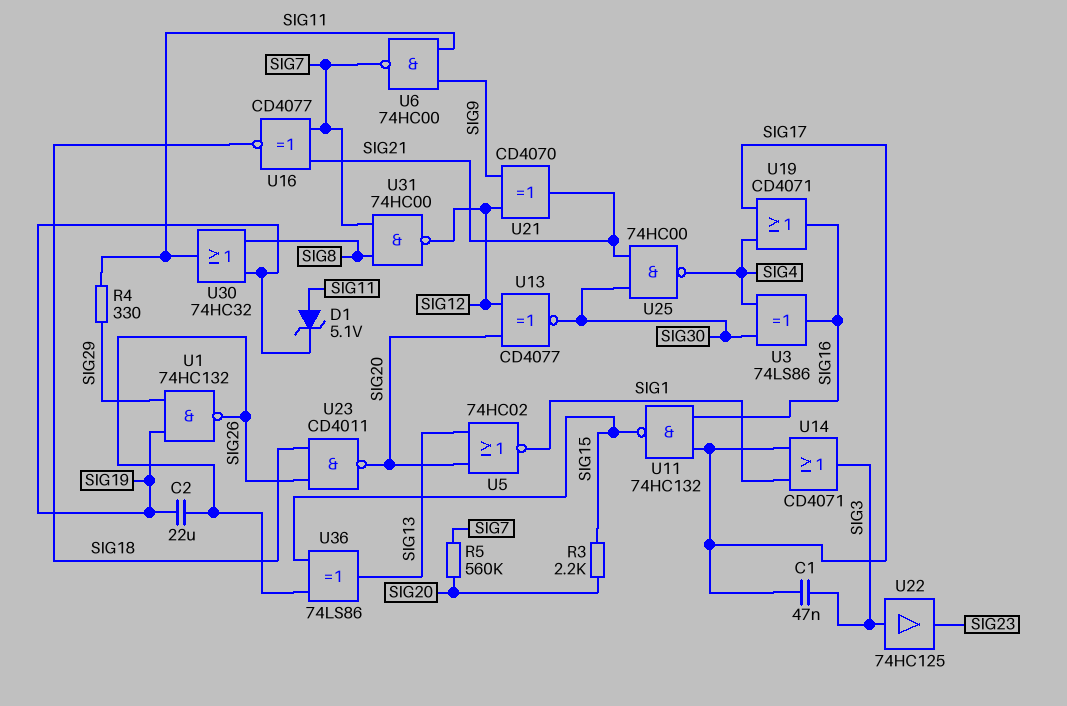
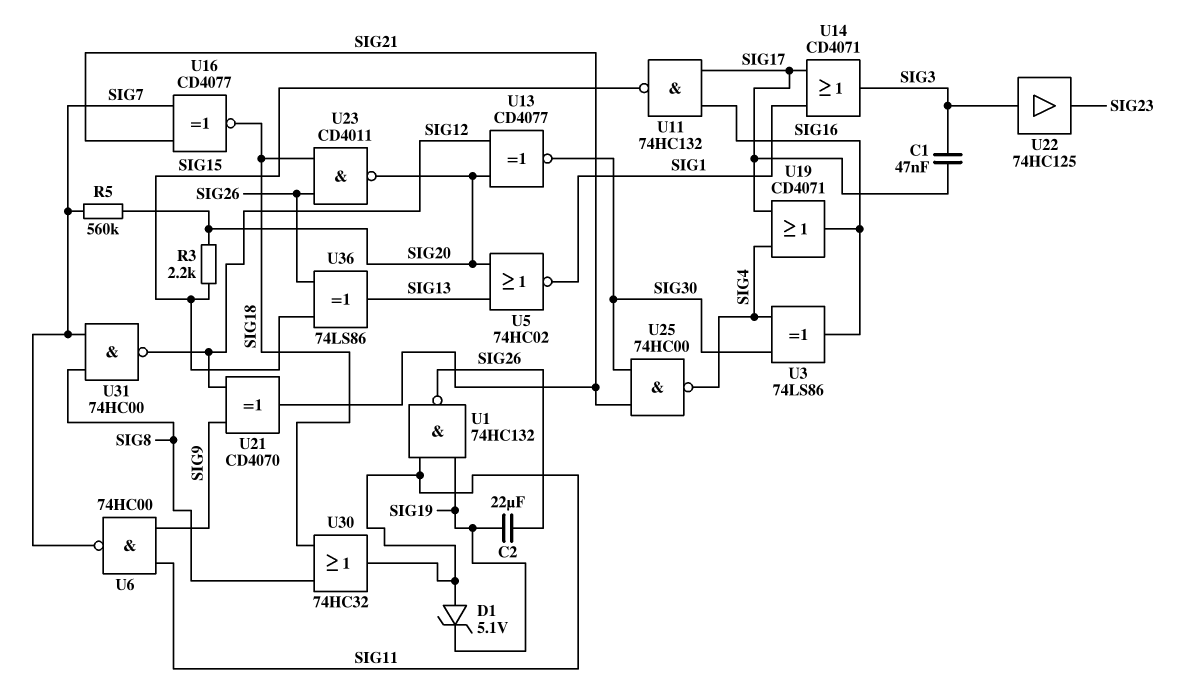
R4: 330 (SIG11, SIG29) -> none
U1: NAND 74HC132 (in SIG19, in SIG29, out SIG26) -> NAND 74HC132 (in SIG11, in SIG19, out SIG26)
U30: OR 74HC32 (in SIG8, in SIG19, out SIG11) -> OR 74HC32 (in SIG8, in SIG18, out SIG11)

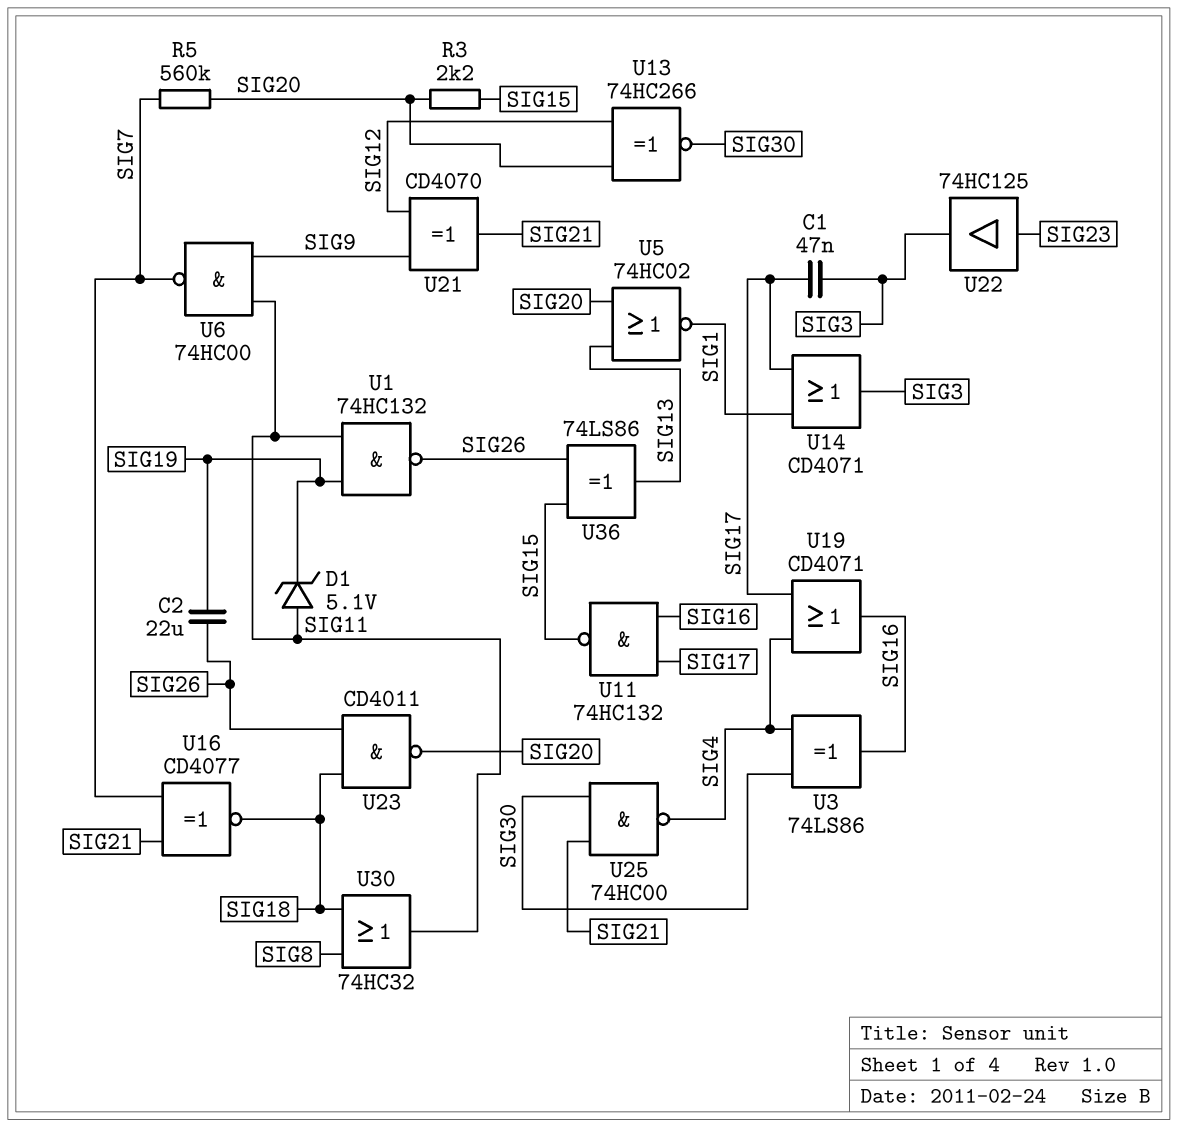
U13: XNOR CD4077 (in SIG12, in SIG20, out SIG30) -> XNOR 74HC266 (in SIG12, in SIG20, out SIG30)
U22: buffer 74HC125 (in SIG3, out SIG23) -> buffer 74HC125 (in SIG23, out SIG3)
U31: NAND 74HC00 (in SIG7, in SIG8, out SIG12) -> none

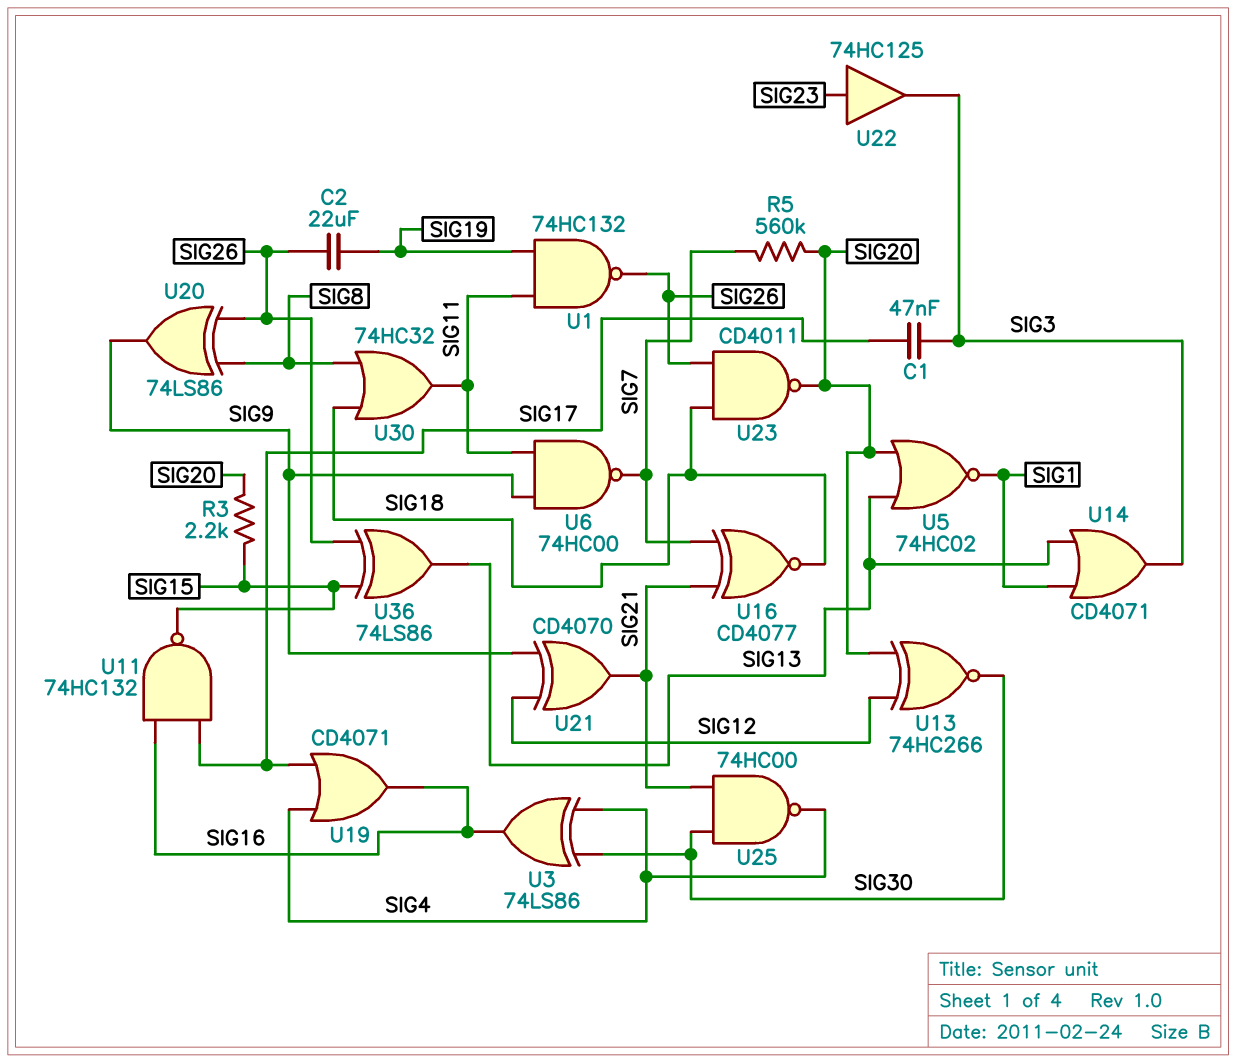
D1: zener 5.1V (A SIG11, K SIG19) -> none
U14: OR CD4071 (in SIG1, in SIG17, out SIG3) -> OR CD4071 (in SIG1, in SIG13, out SIG3)
U20: none -> XOR 74LS86 (in SIG8, in SIG26, out SIG9)

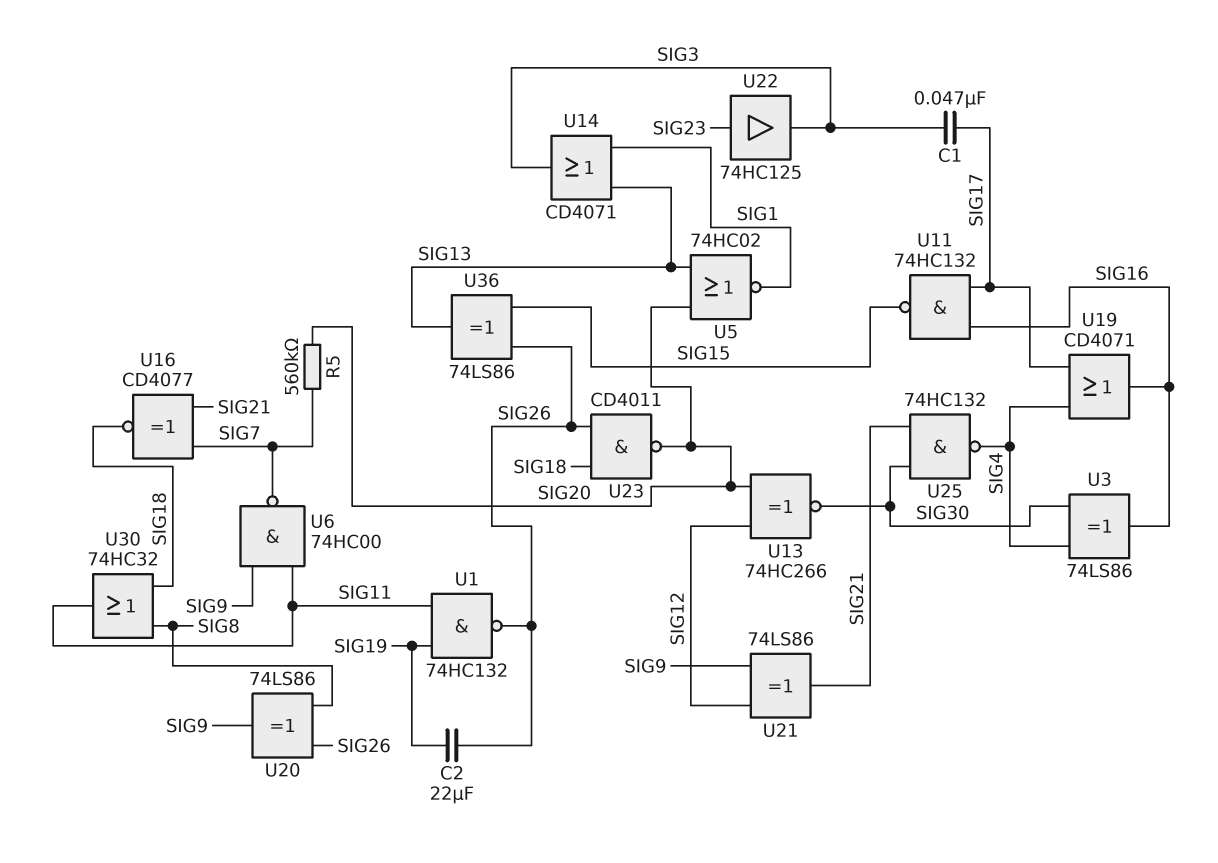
R3: 2.2k (SIG15, SIG20) -> none
U21: XOR CD4070 (in SIG9, in SIG12, out SIG21) -> XOR 74LS86 (in SIG9, in SIG12, out SIG21)
U25: NAND 74HC00 (in SIG21, in SIG30, out SIG4) -> NAND 74HC132 (in SIG21, in SIG30, out SIG4)

